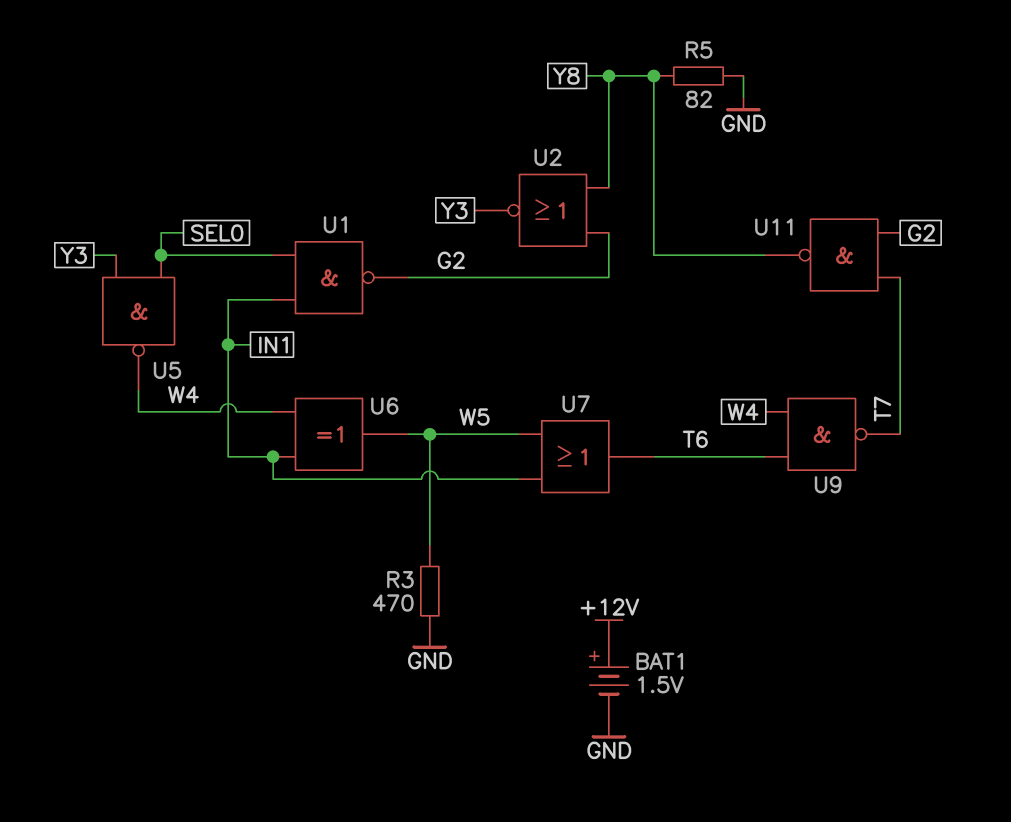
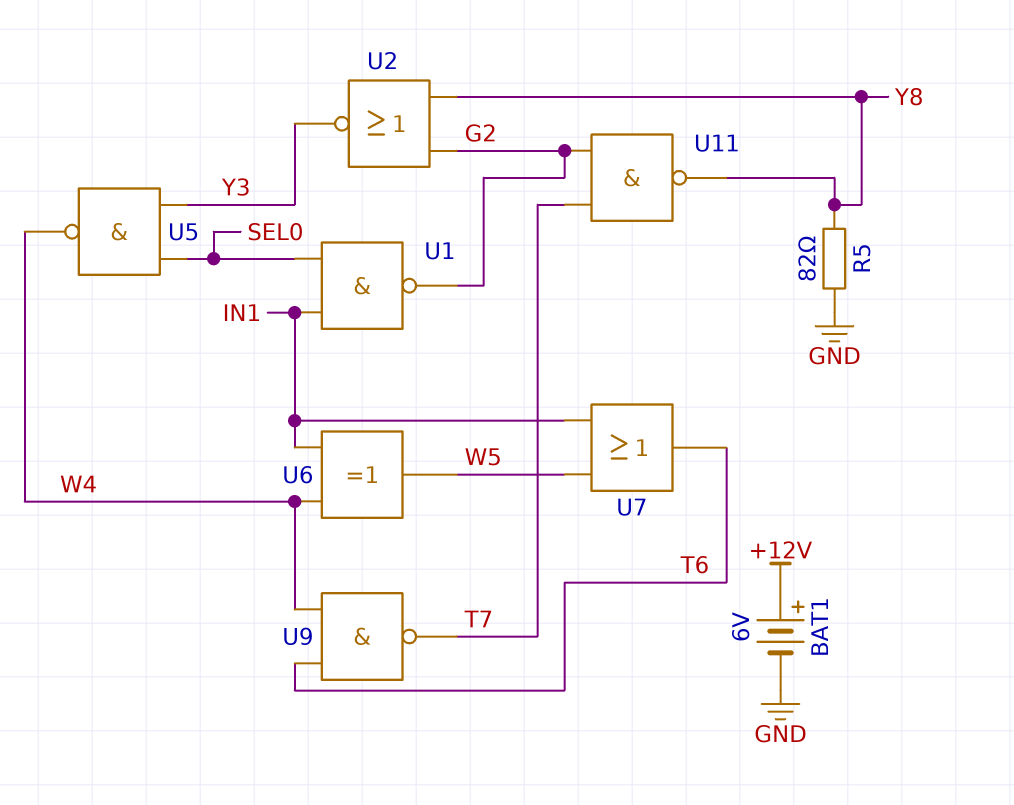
BAT1: 1.5V (plus +12V, minus GND) -> 6V (plus +12V, minus GND)
R3: 470 (GND, W5) -> none

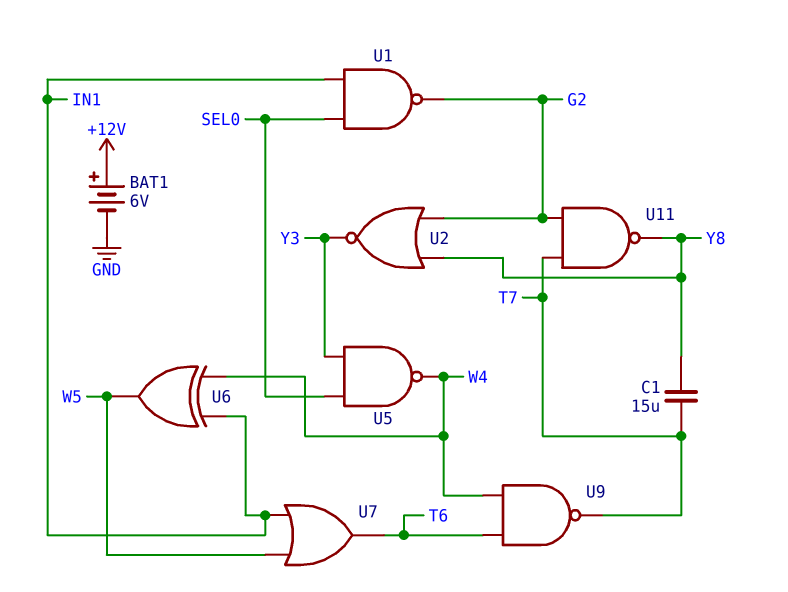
C1: none -> 15uF (T7, Y8)
R5: 82 (GND, Y8) -> none

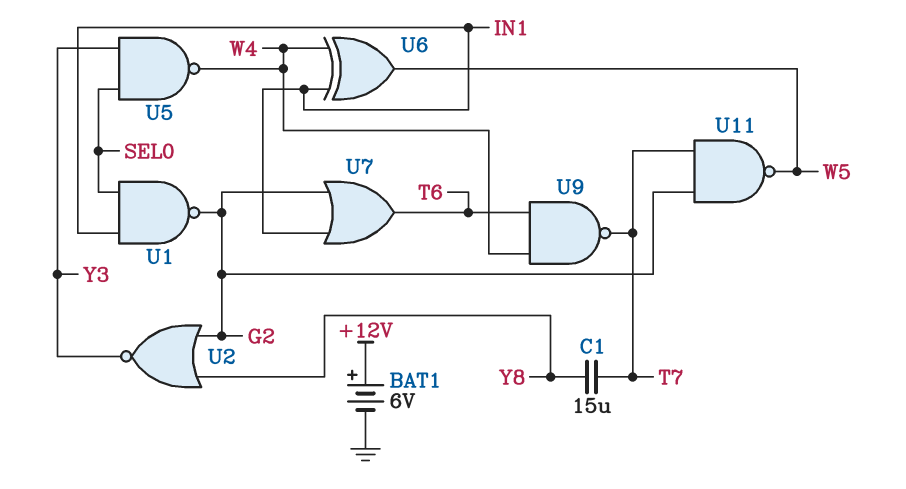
U7: OR (in IN1, in W5, out T6) -> OR (in G2, in IN1, out T6)
U11: NAND (in G2, in T7, out Y8) -> NAND (in G2, in T7, out W5)

